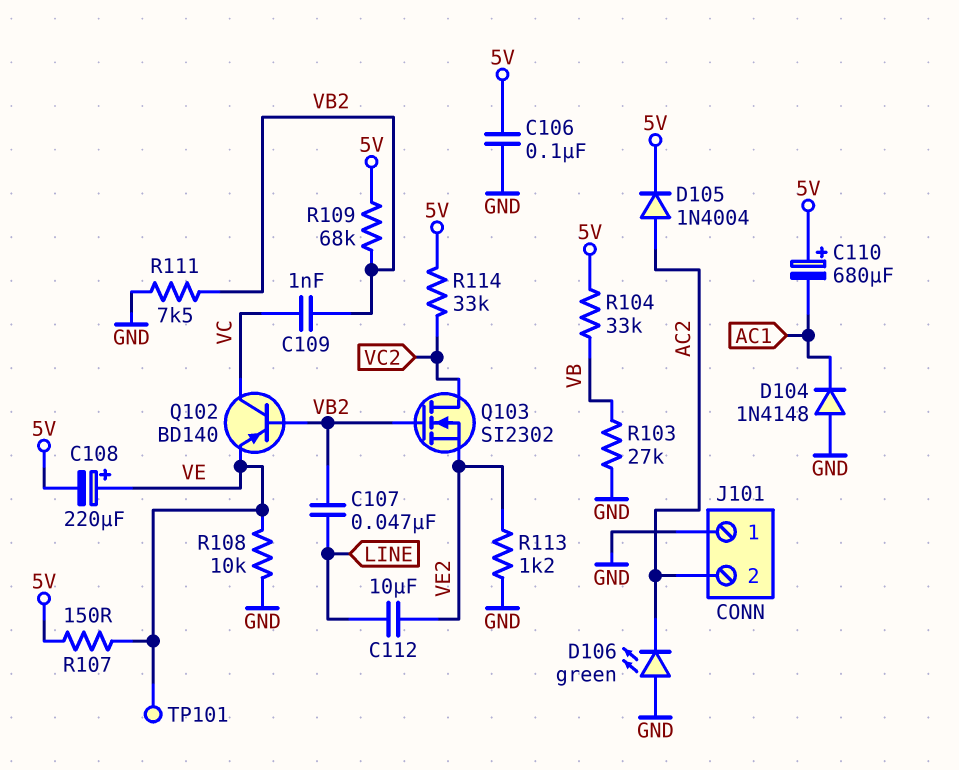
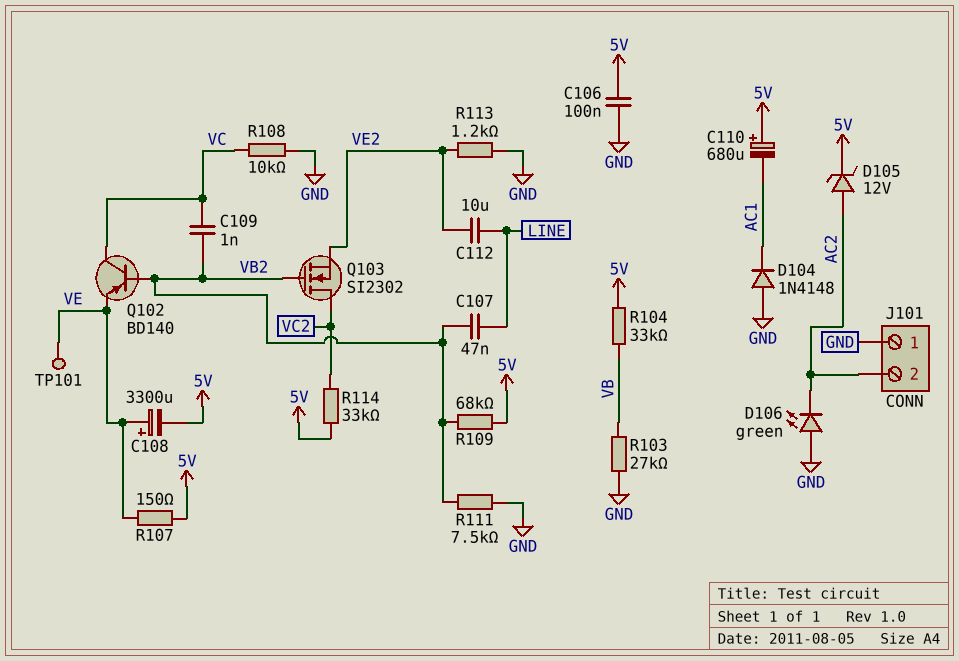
C108: 220uF (plus VE, minus 5V) -> 3300uF (plus VE, minus 5V)
D105: diode 1N4004 (A AC2, K 5V) -> zener 12V (A AC2, K 5V)
R108: 10k (GND, VE) -> 10k (GND, VC)

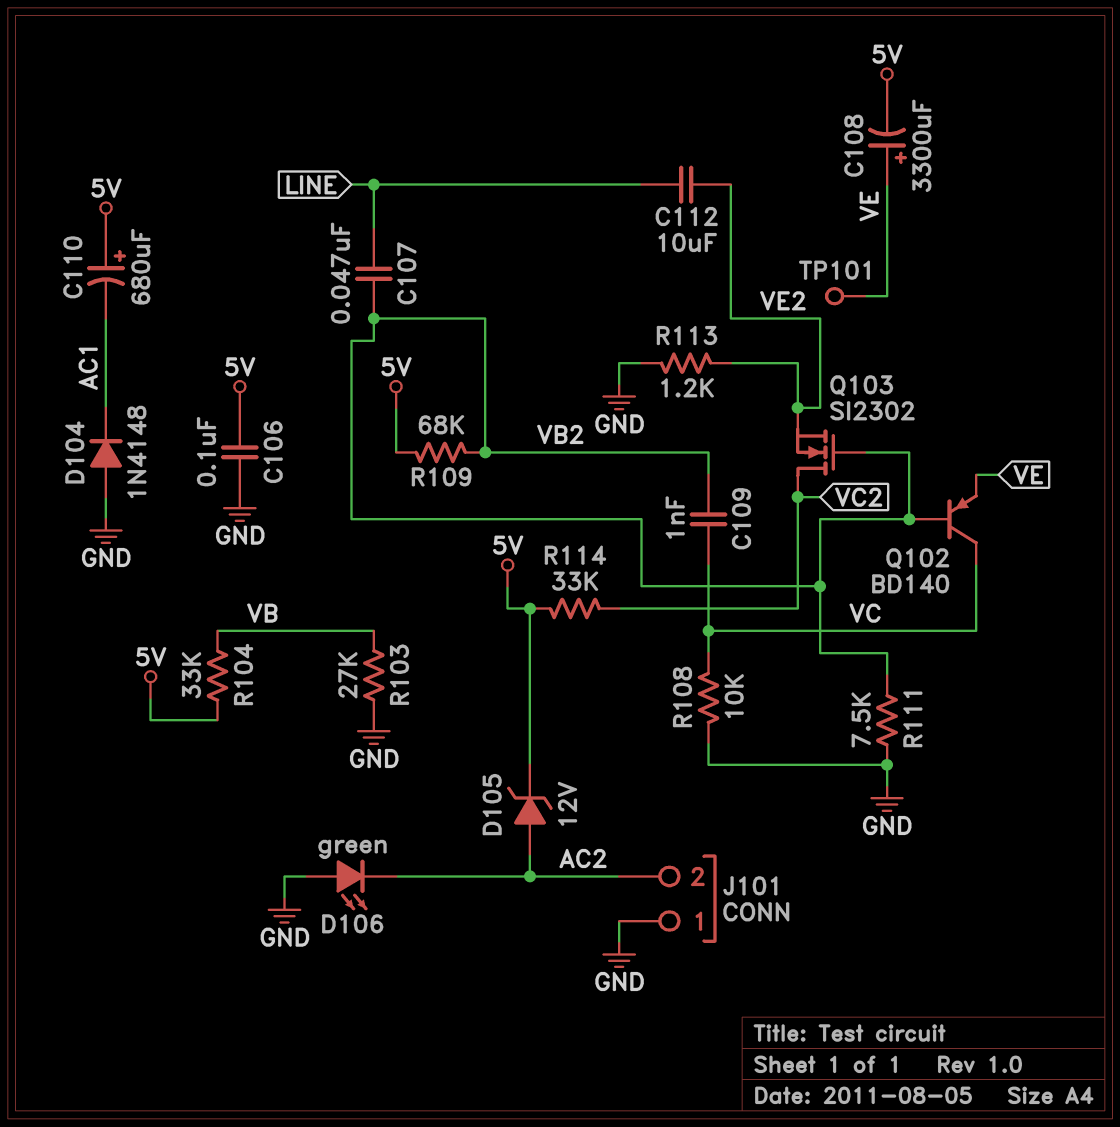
R107: 150 (5V, VE) -> none

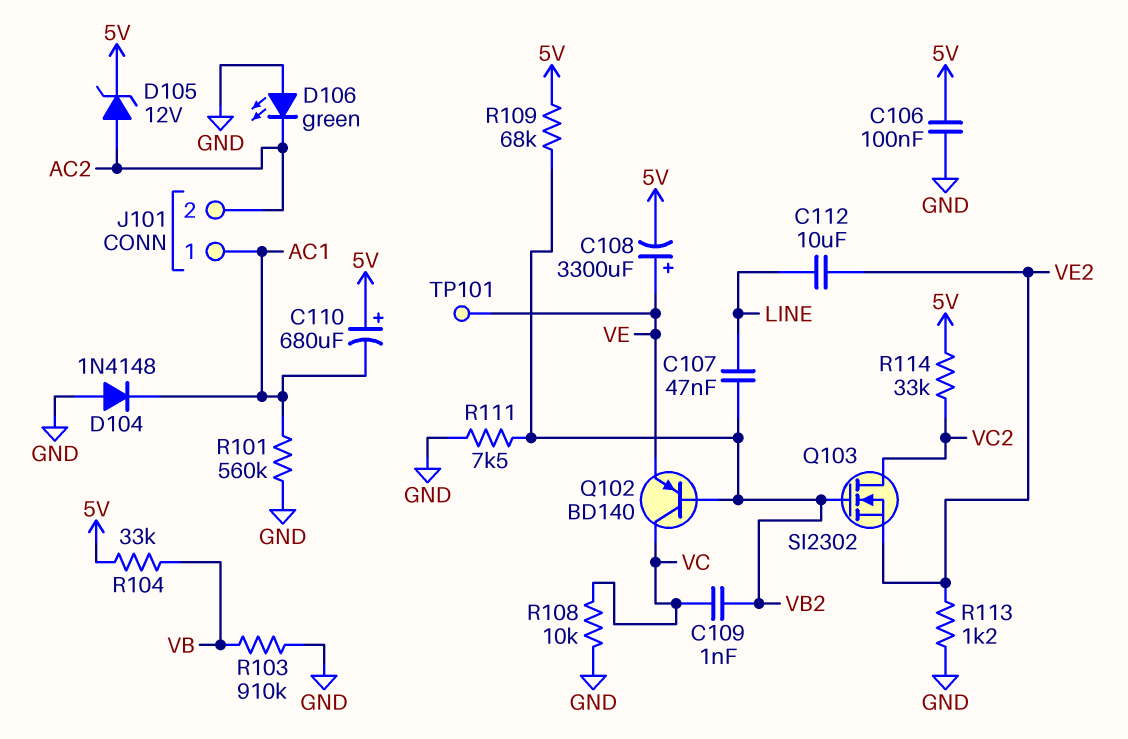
J101 pin 1: GND -> AC1
R101: none -> 560k (AC1, GND)
R103: 27k (GND, VB) -> 910k (GND, VB)

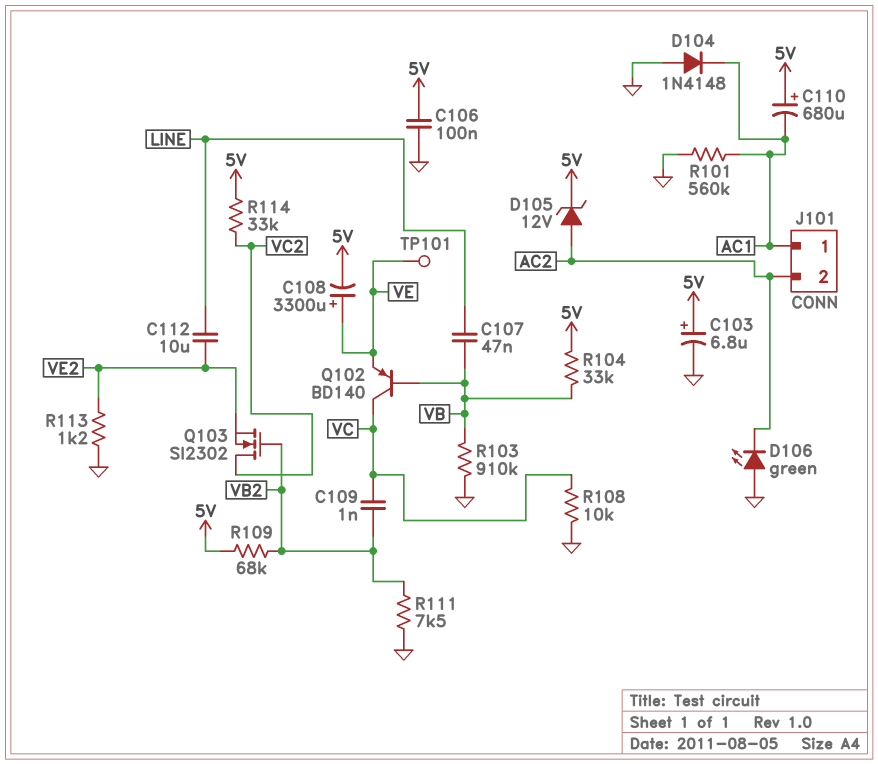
C103: none -> 6.8uF (plus 5V, minus GND)
C107: 47nF (LINE, VB2) -> 47nF (LINE, VB)
Q102: PNP BD140 (B VB2, C VC, E VE) -> PNP BD140 (B VB, C VC, E VE)

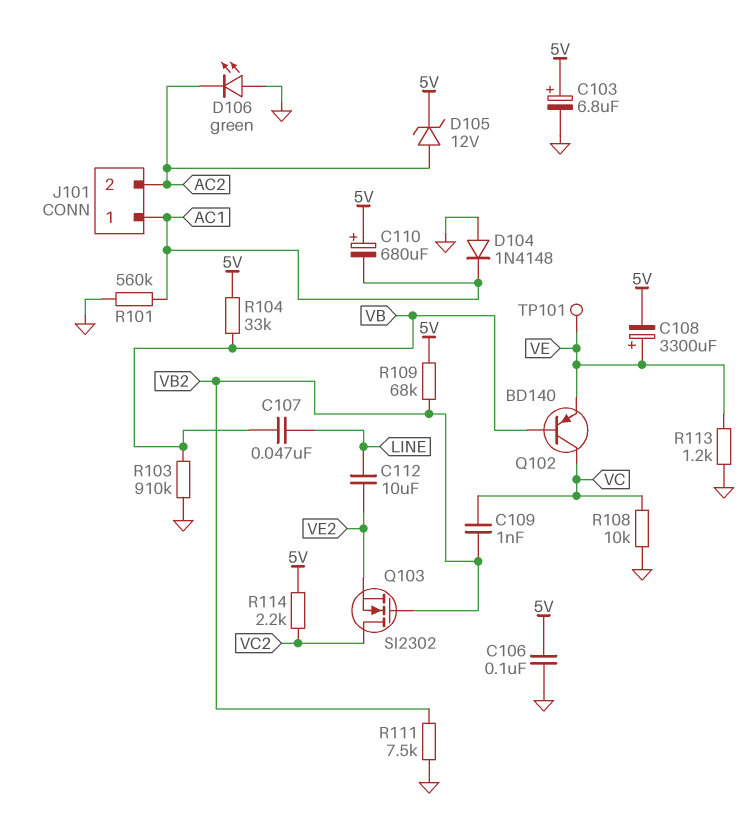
R113: 1.2k (GND, VE2) -> 1.2k (GND, VE)
R114: 33k (5V, VC2) -> 2.2k (5V, VC2)

